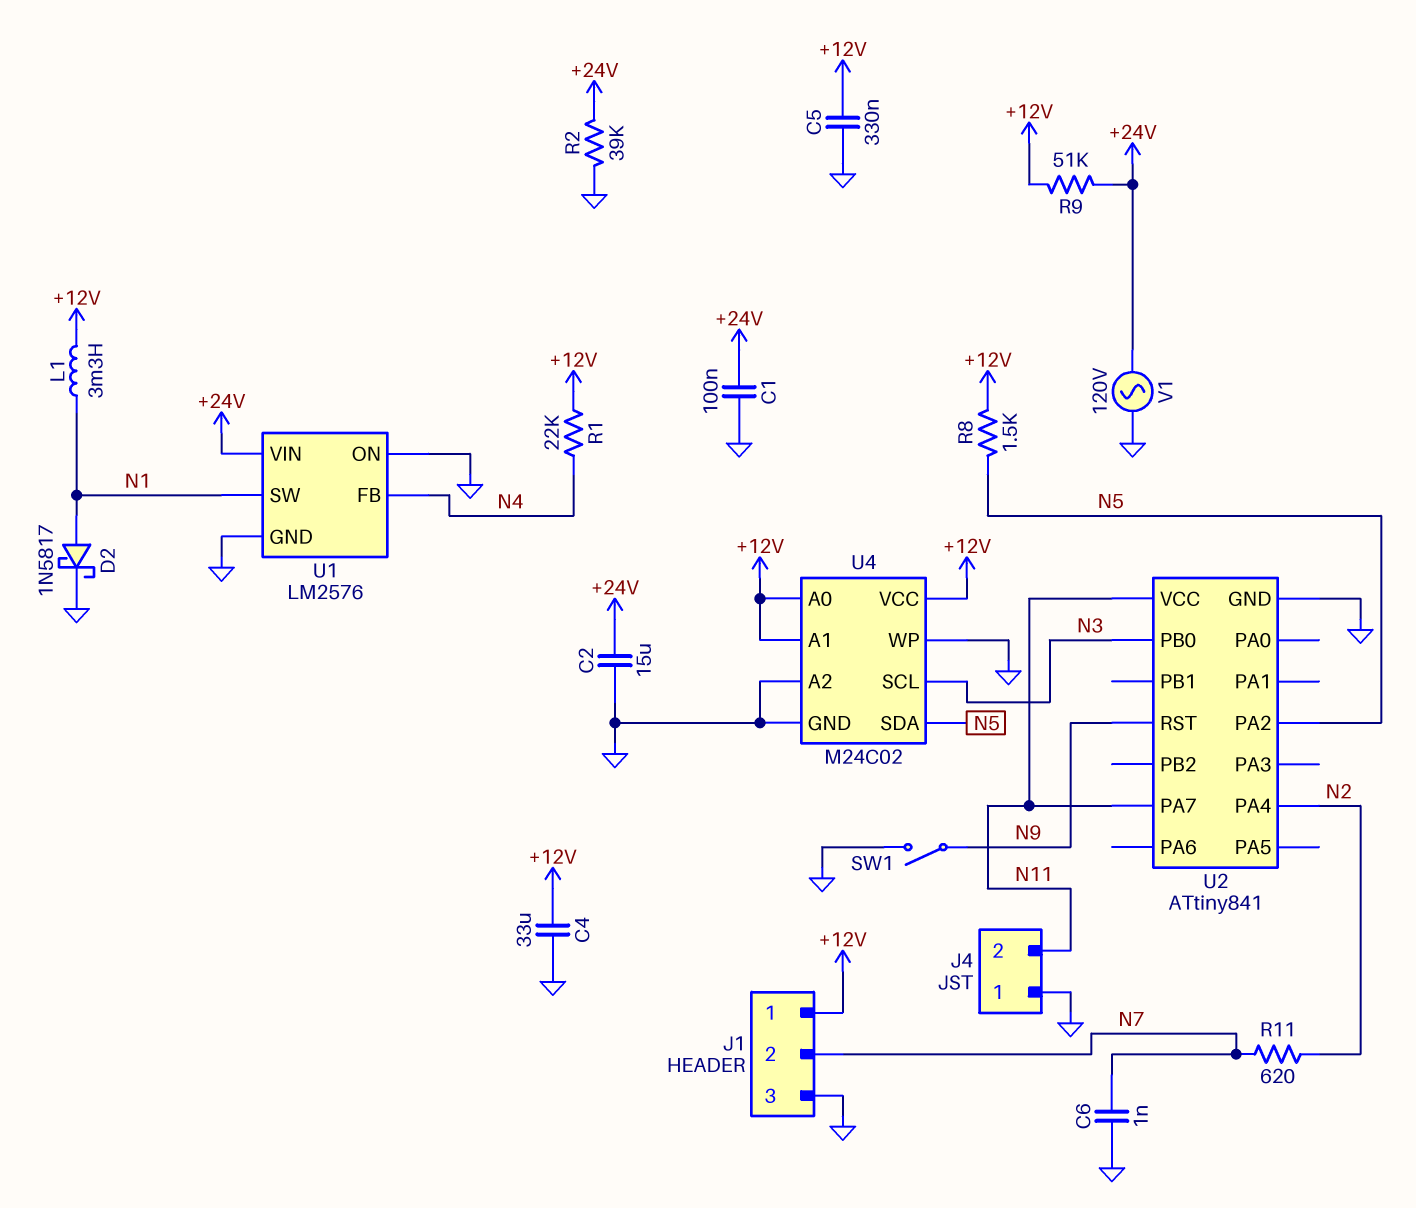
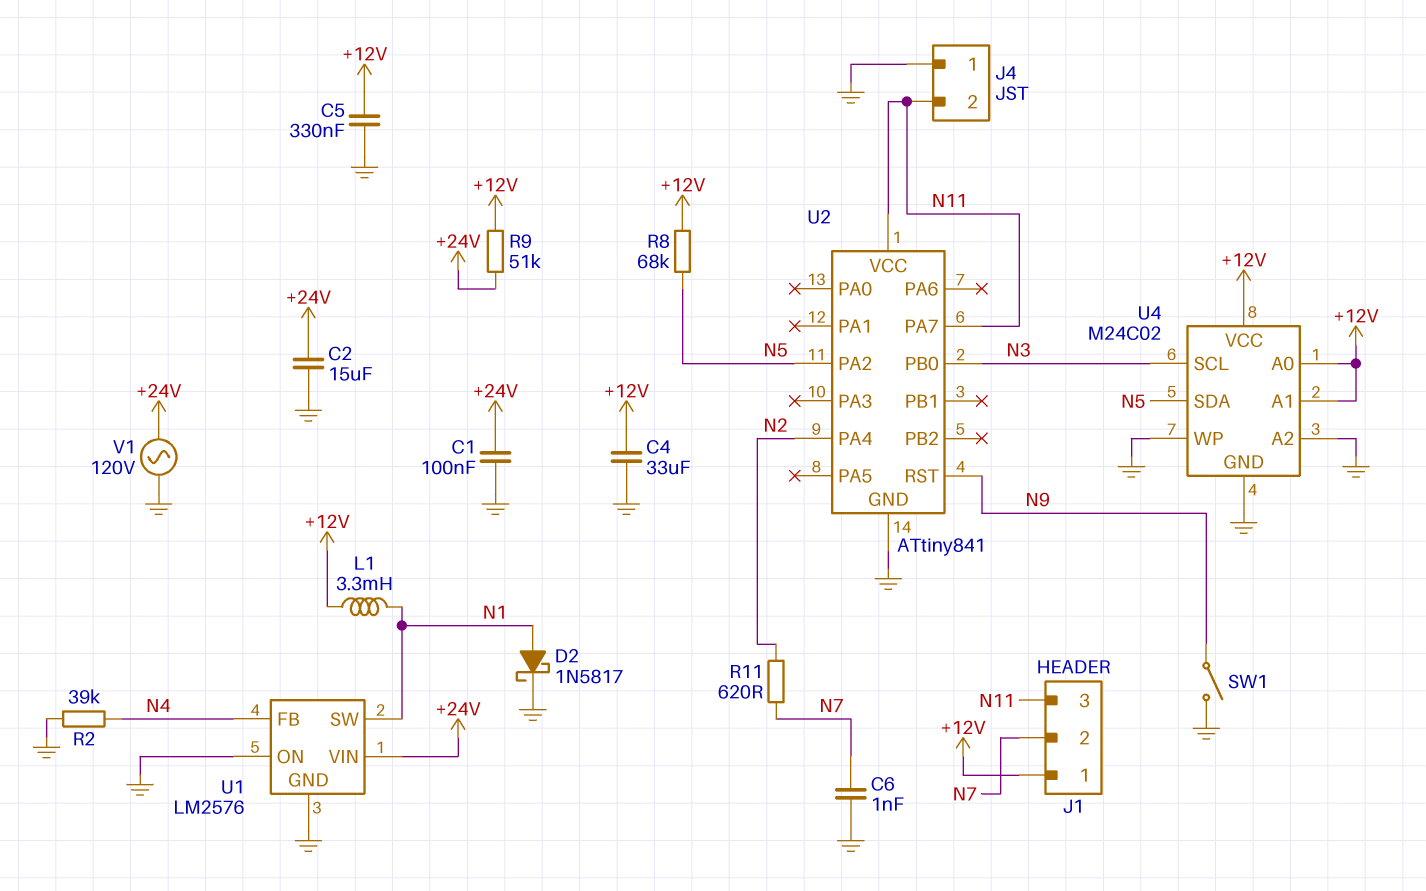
J1 pin 3: GND -> N11
R1: 22k (+12V, N4) -> none
R2: 39k (+24V, GND) -> 39k (GND, N4)
R8: 1.5k (+12V, N5) -> 68k (+12V, N5)

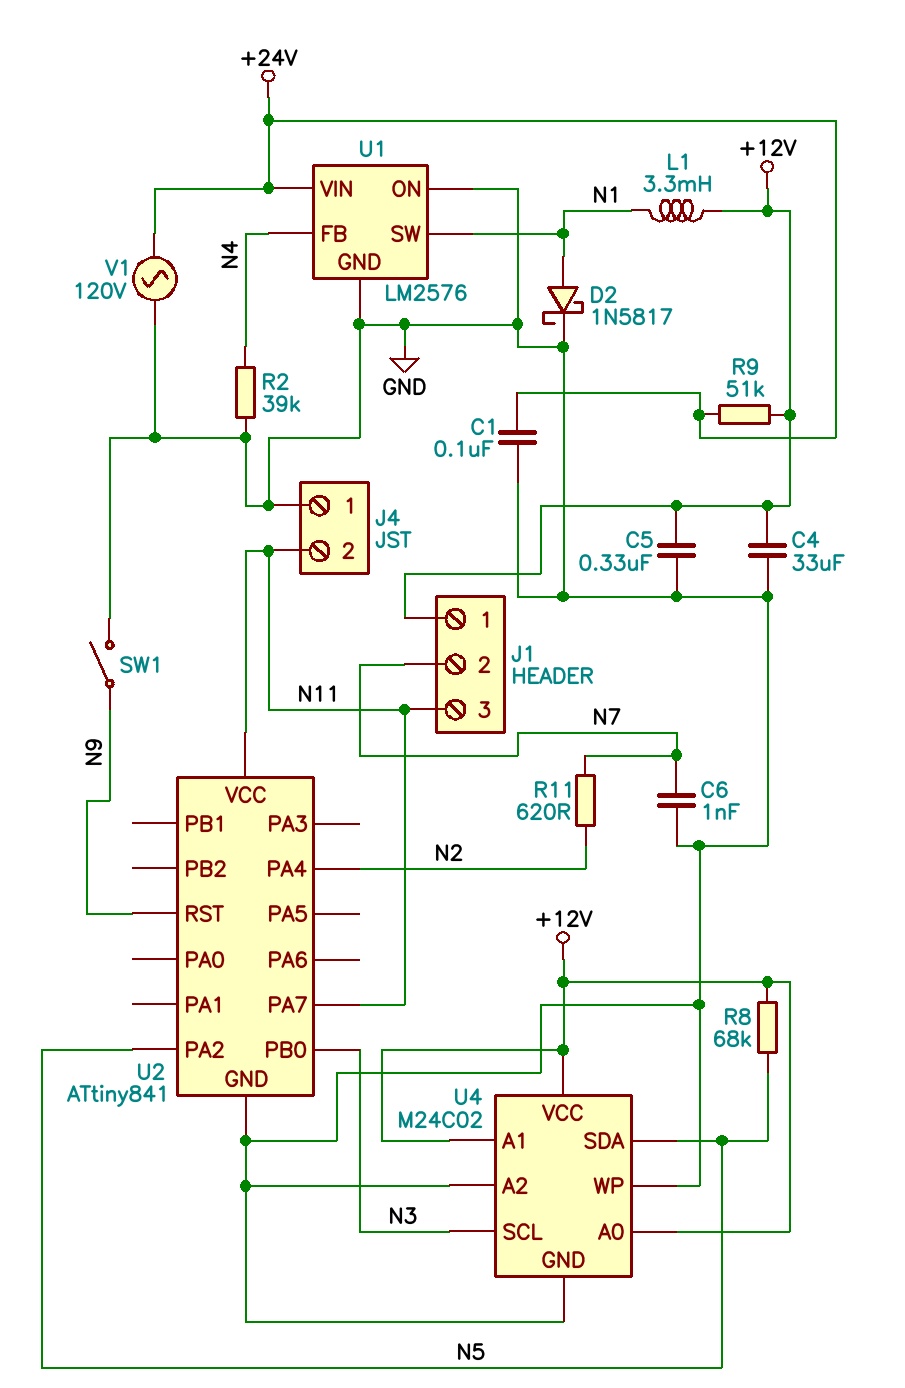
C2: 15uF (+24V, GND) -> none

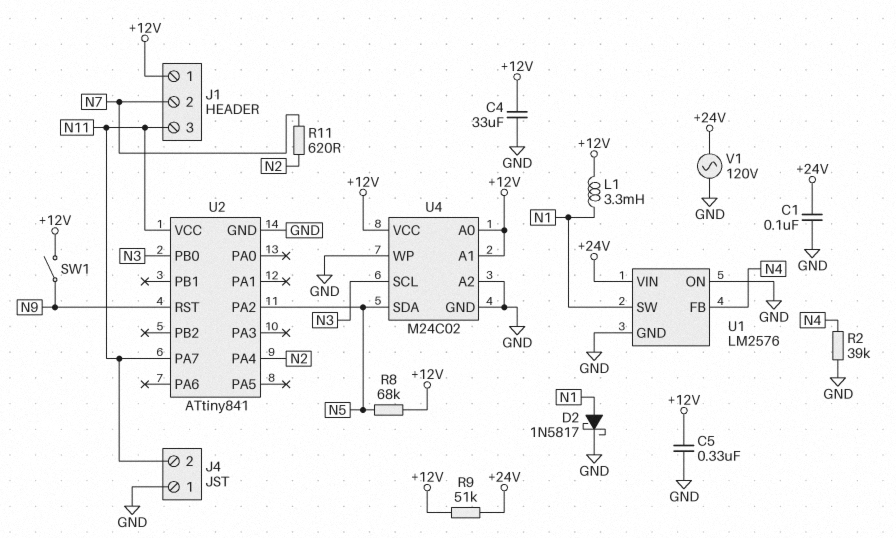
C6: 1nF (GND, N7) -> none
SW1: switch (GND, N9) -> switch (+12V, N9)

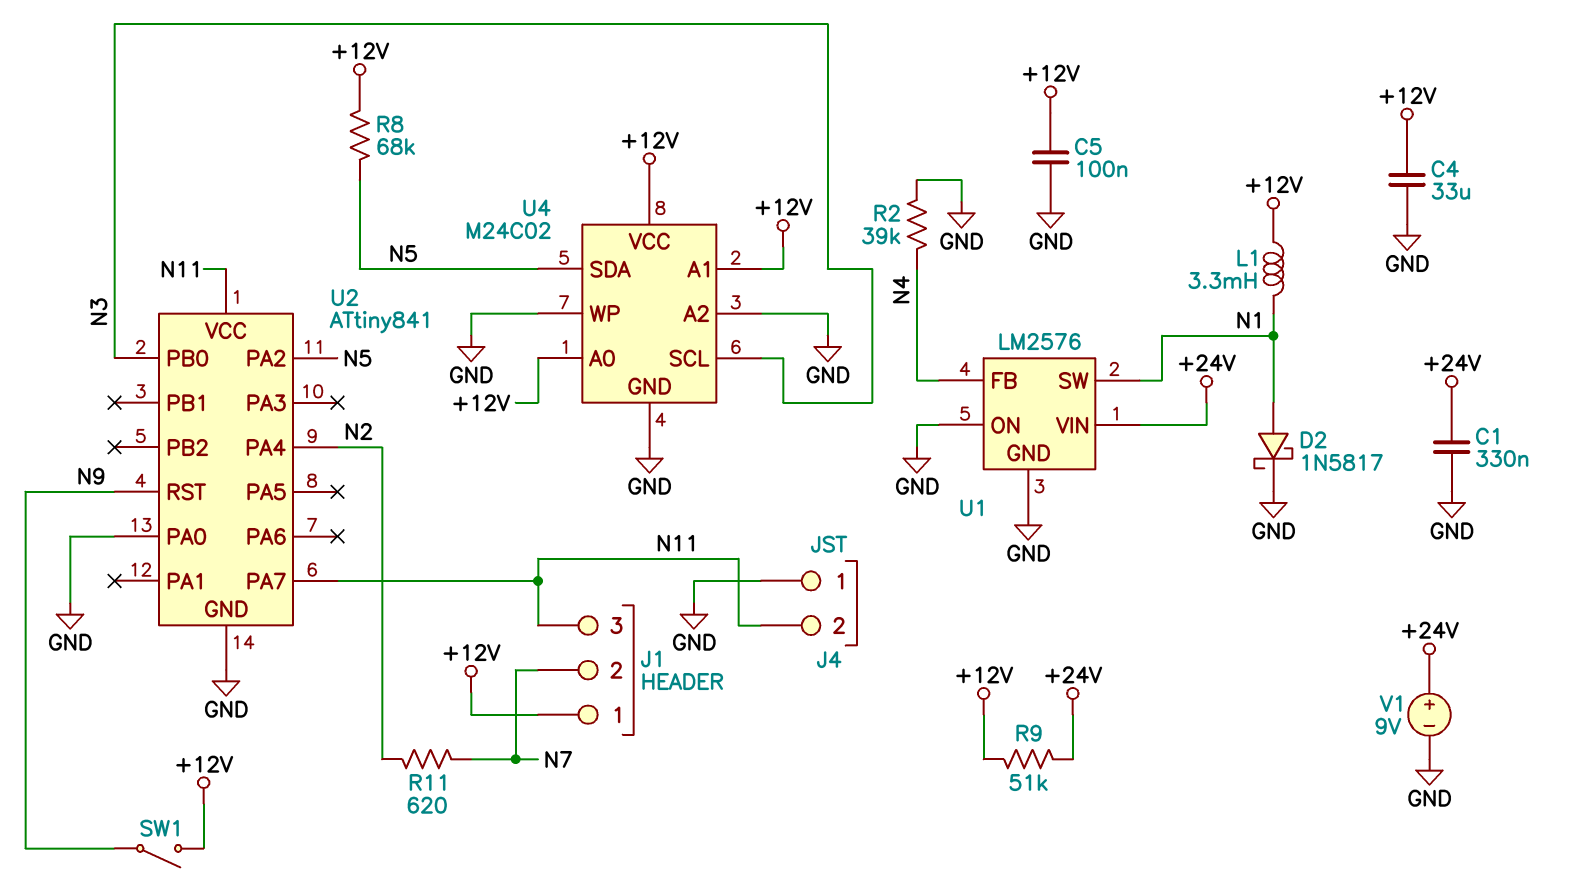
C1: 100nF (+24V, GND) -> 330nF (+24V, GND)
C5: 330nF (+12V, GND) -> 100nF (+12V, GND)
U2 pin PA0: none -> GND
V1: AC 120V (+24V, GND) -> 9V (plus +24V, minus GND)

